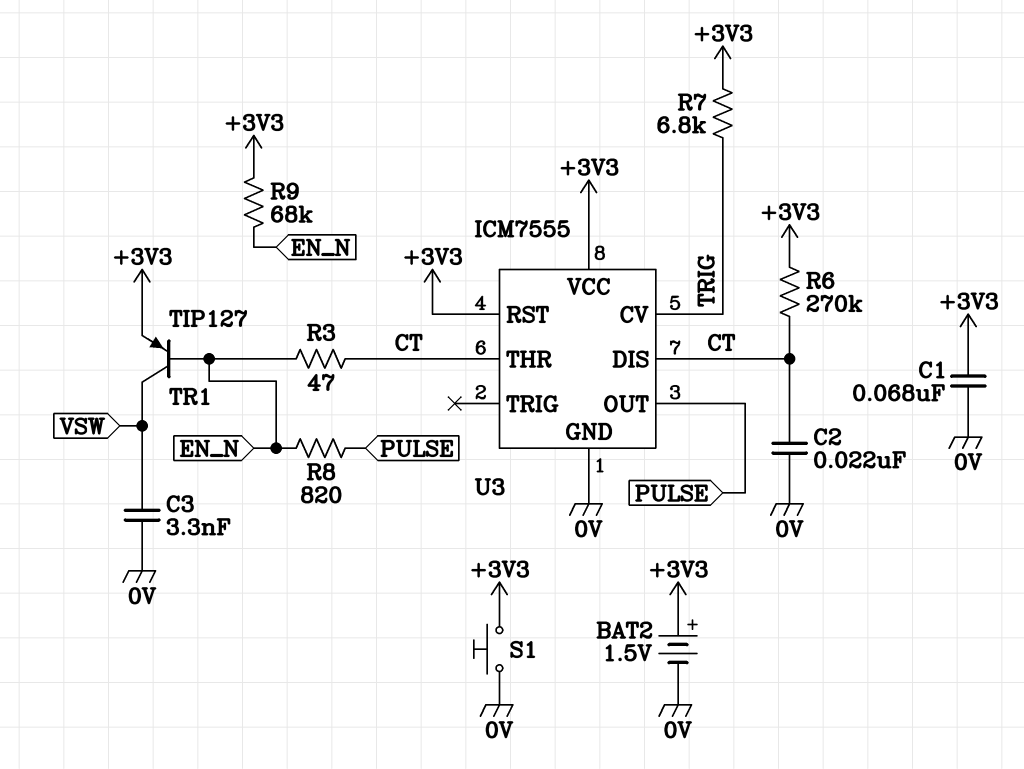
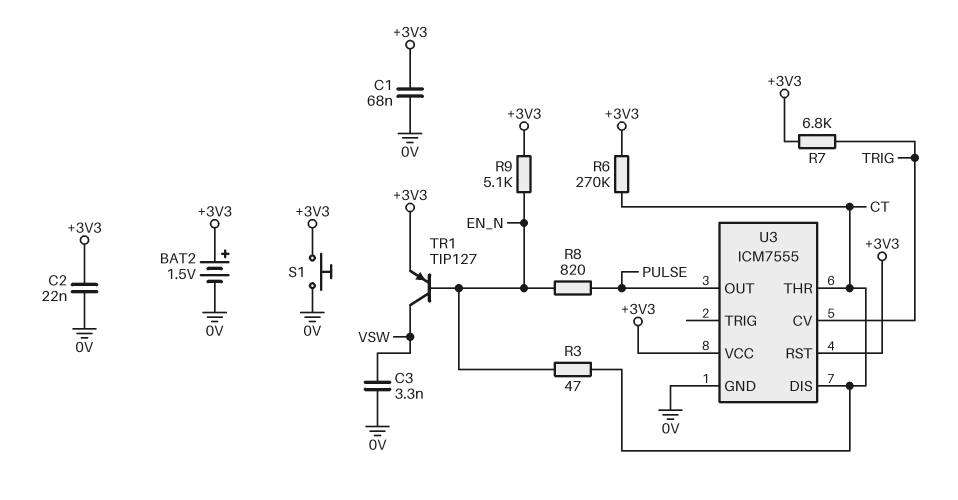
C2: 22nF (0V, CT) -> 22nF (+3V3, 0V)
R9: 68k (+3V3, EN_N) -> 5.1k (+3V3, EN_N)

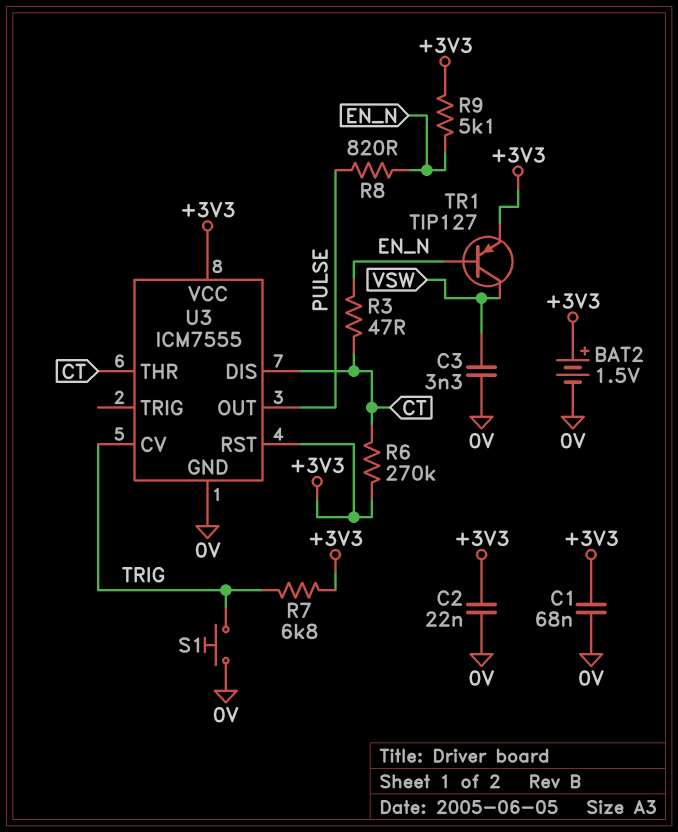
S1: button (+3V3, 0V) -> button (0V, TRIG)

